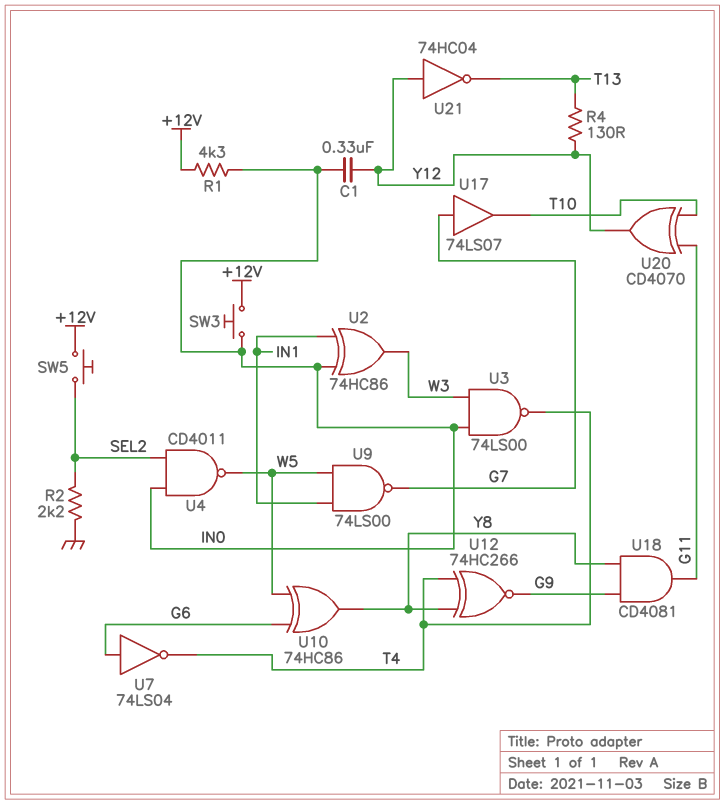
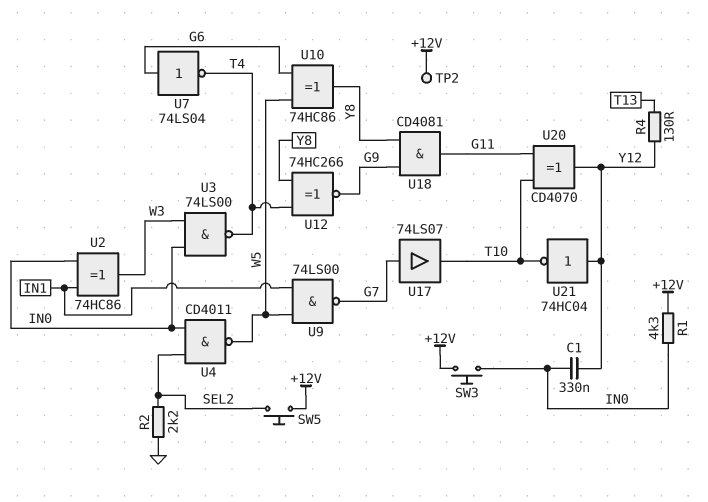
TP2: none -> test point (+12V)
U21: NOT 74HC04 (in Y12, out T13) -> NOT 74HC04 (in Y12, out T10)

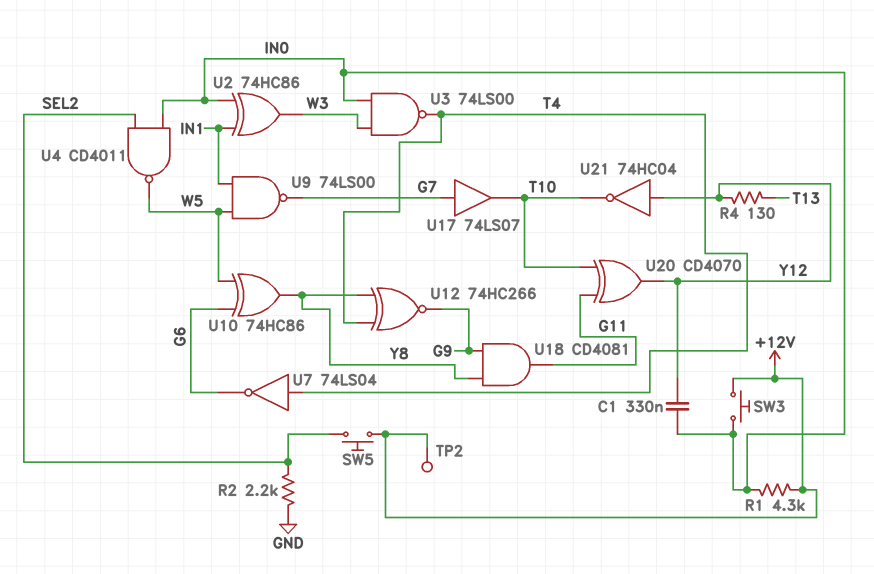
U7: NOT 74LS04 (in G6, out T4) -> NOT 74LS04 (in T4, out G6)

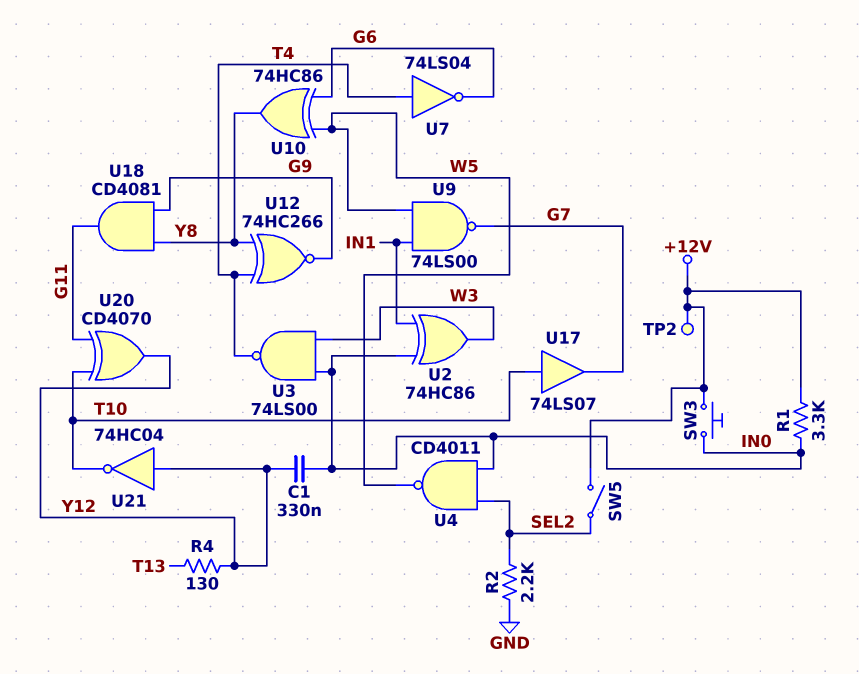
R1: 4.3k (+12V, IN0) -> 3.3k (+12V, IN0)
SW5: button (+12V, SEL2) -> switch (+12V, SEL2)
U17: buffer 74LS07 (in G7, out T10) -> buffer 74LS07 (in T10, out G7)

